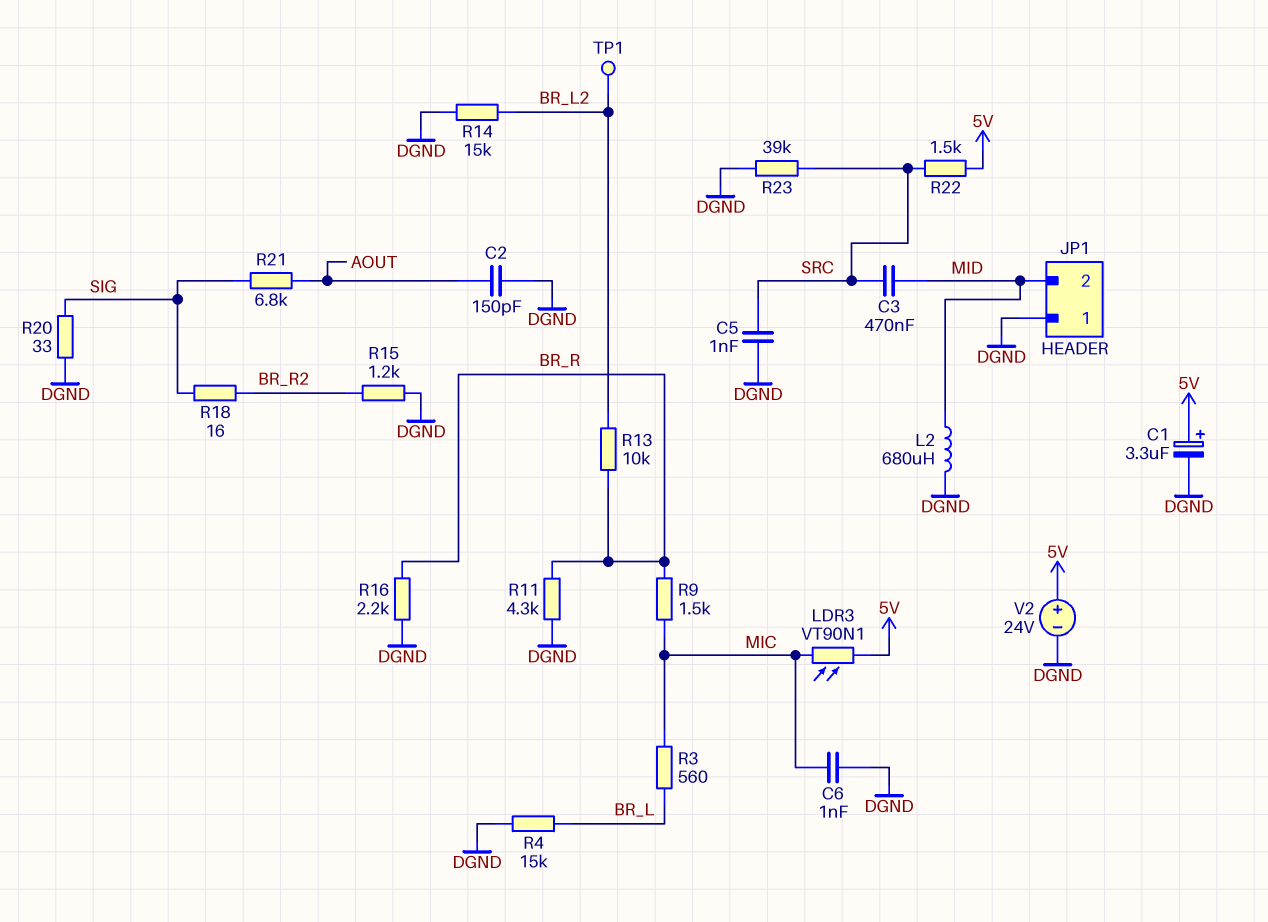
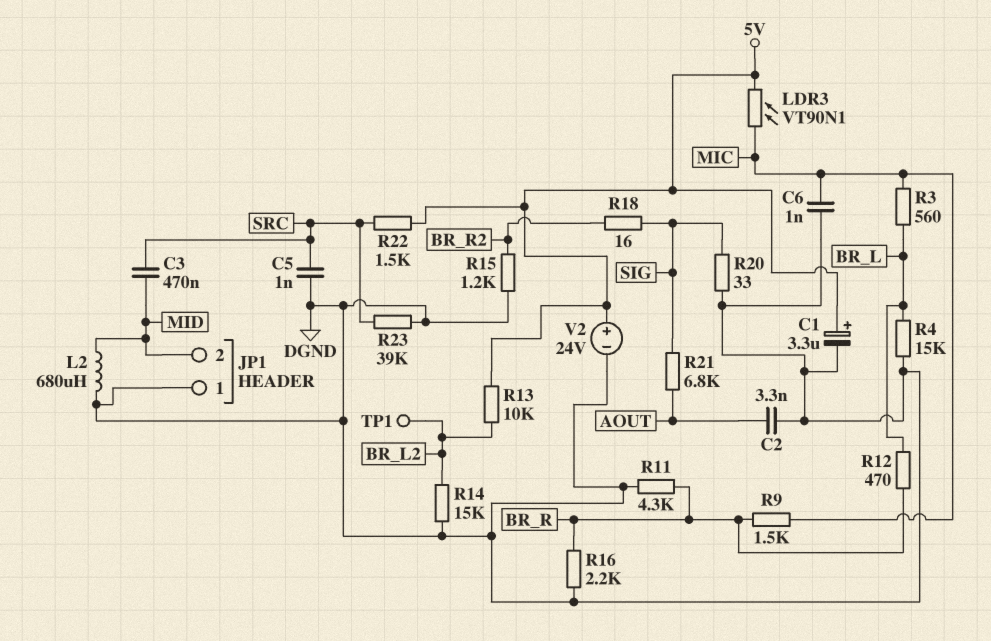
C2: 150pF (AOUT, DGND) -> 3.3nF (AOUT, DGND)
R12: none -> 470 (BR_L, BR_R)
R13: 10k (BR_L2, BR_R) -> 10k (5V, BR_L2)

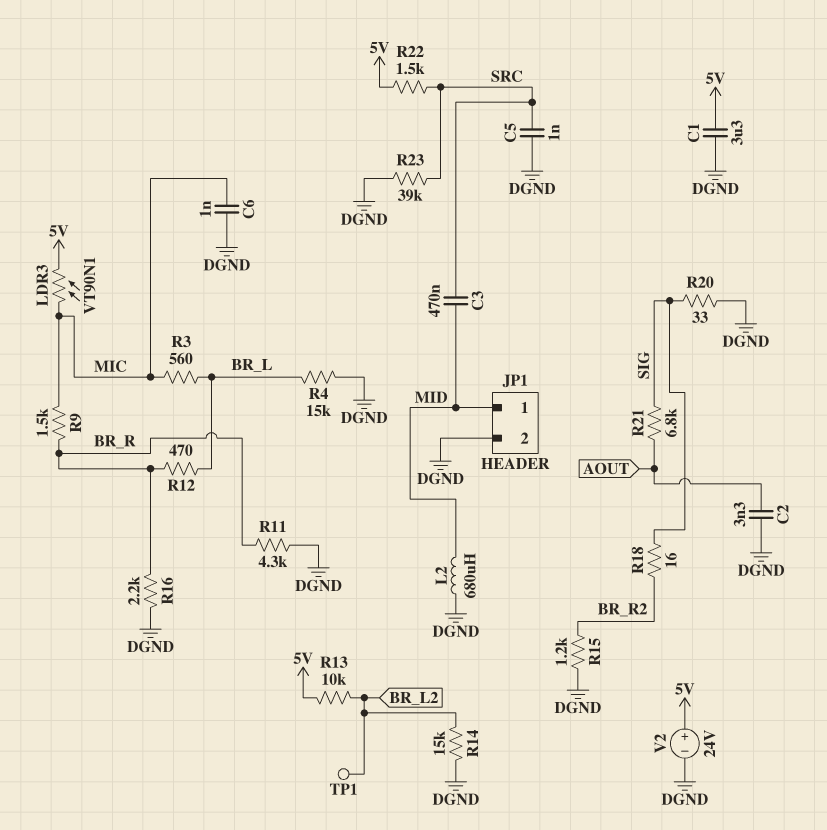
C1: 3.3uF (plus 5V, minus DGND) -> 3.3uF (5V, DGND)
JP1 pin 1: DGND -> MID
JP1 pin 2: MID -> DGND

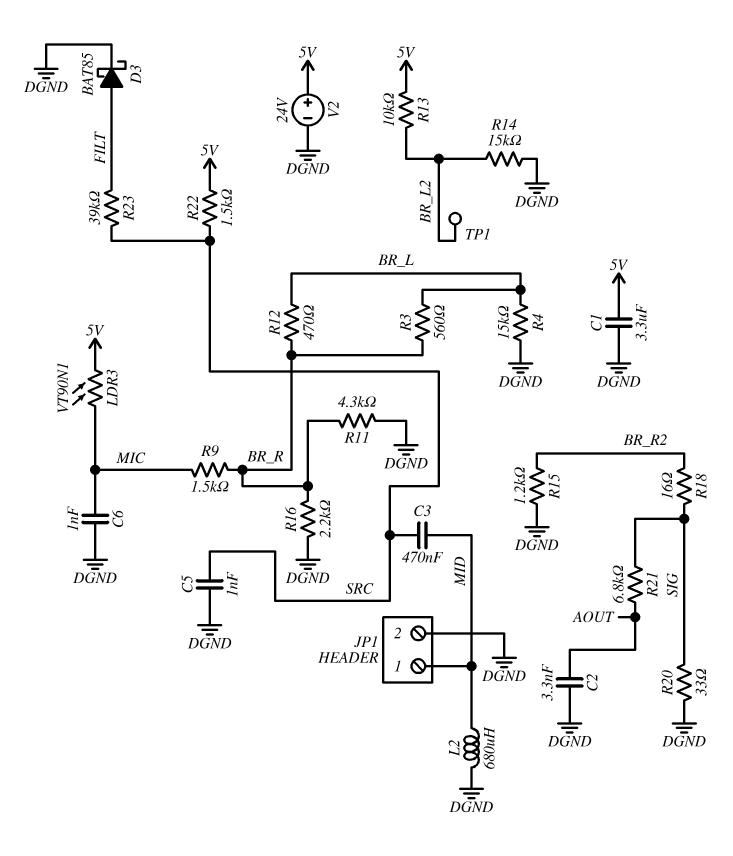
D3: none -> schottky BAT85 (A FILT, K DGND)
R3: 560 (BR_L, MIC) -> 560 (BR_L, BR_R)
R23: 39k (DGND, SRC) -> 39k (FILT, SRC)

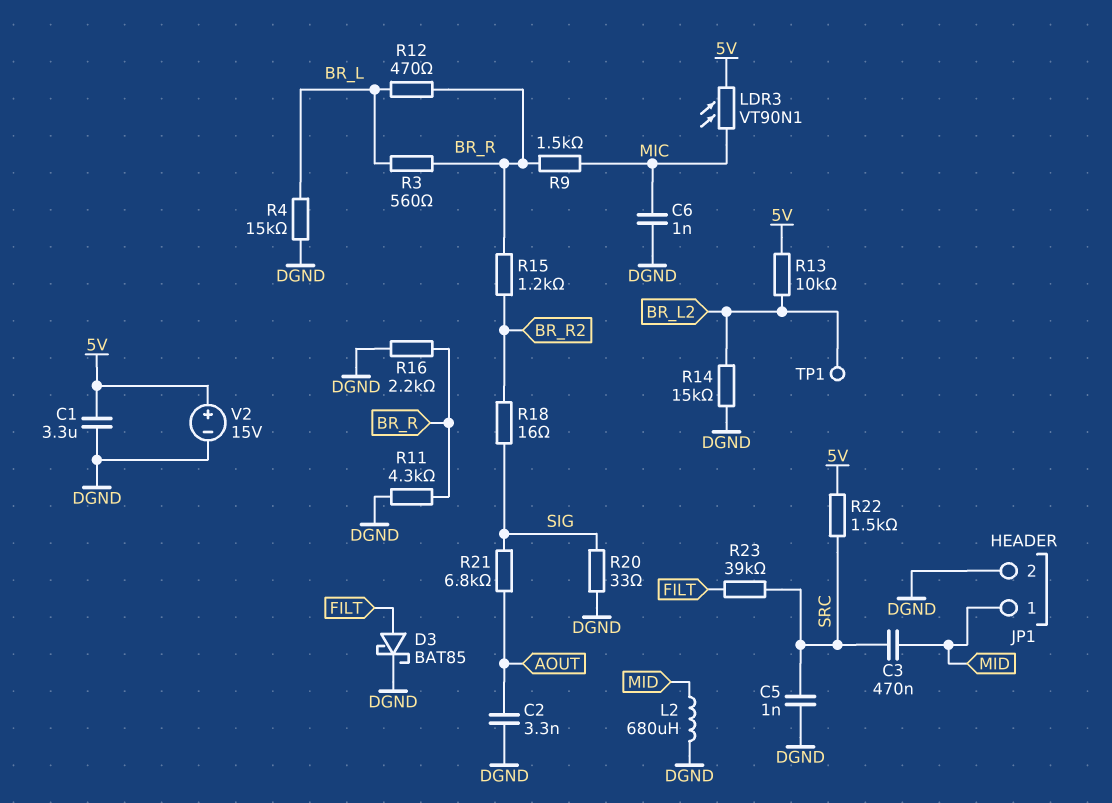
R15: 1.2k (BR_R2, DGND) -> 1.2k (BR_R, BR_R2)
V2: 24V (plus 5V, minus DGND) -> 15V (plus 5V, minus DGND)

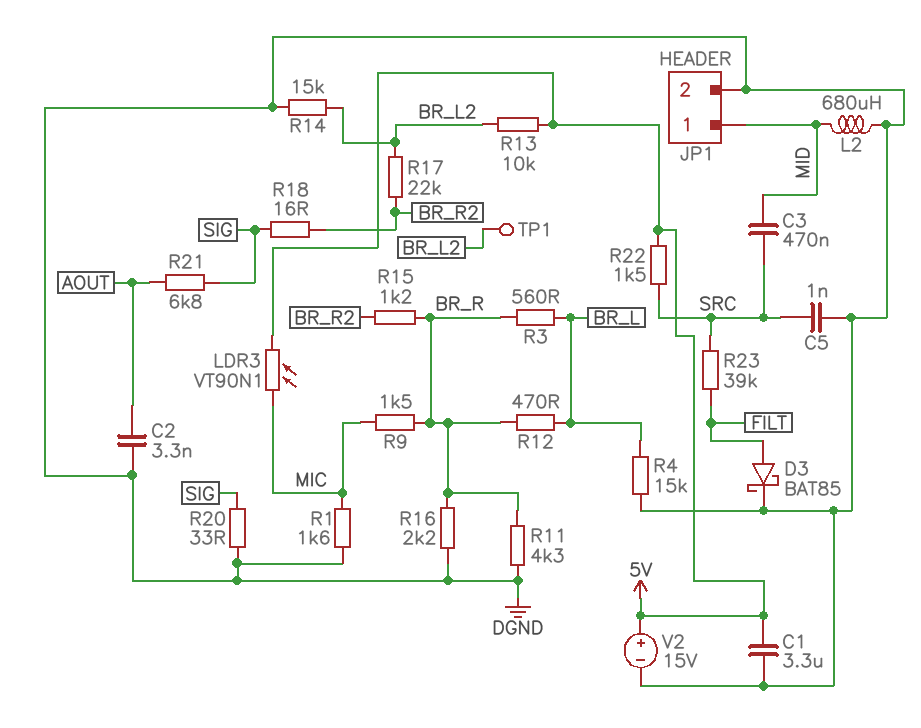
C6: 1nF (DGND, MIC) -> none
R1: none -> 1.6k (DGND, MIC)
R17: none -> 22k (BR_L2, BR_R2)

